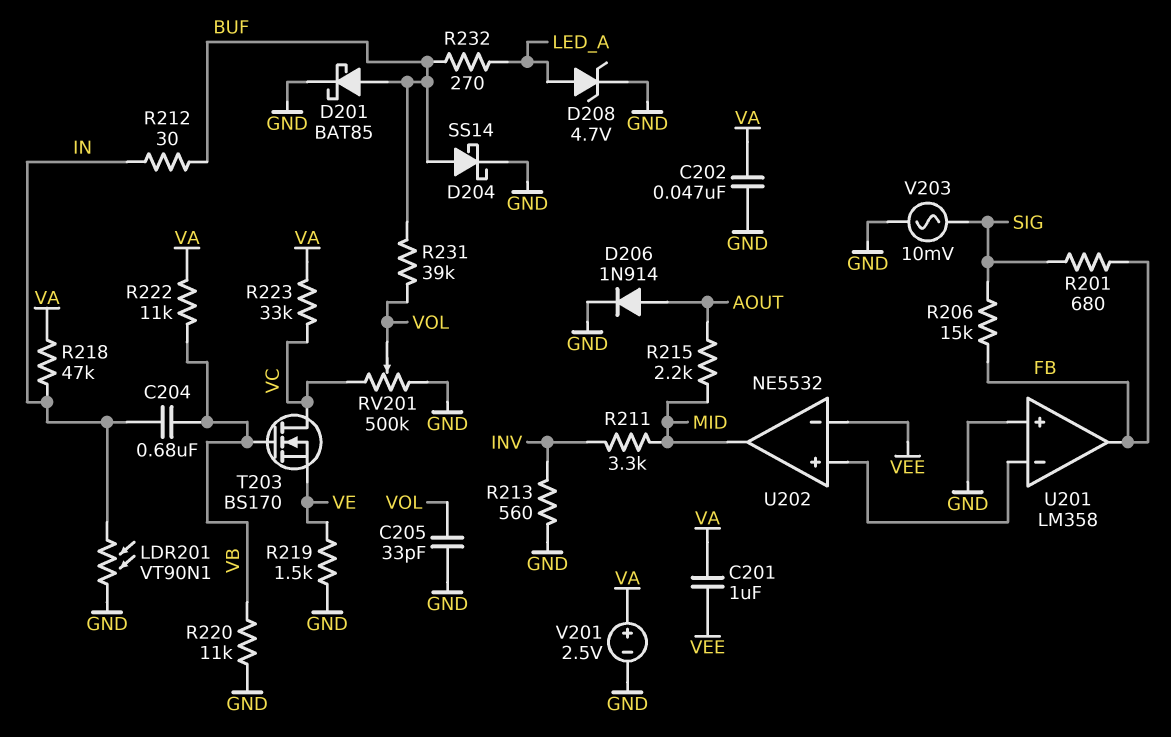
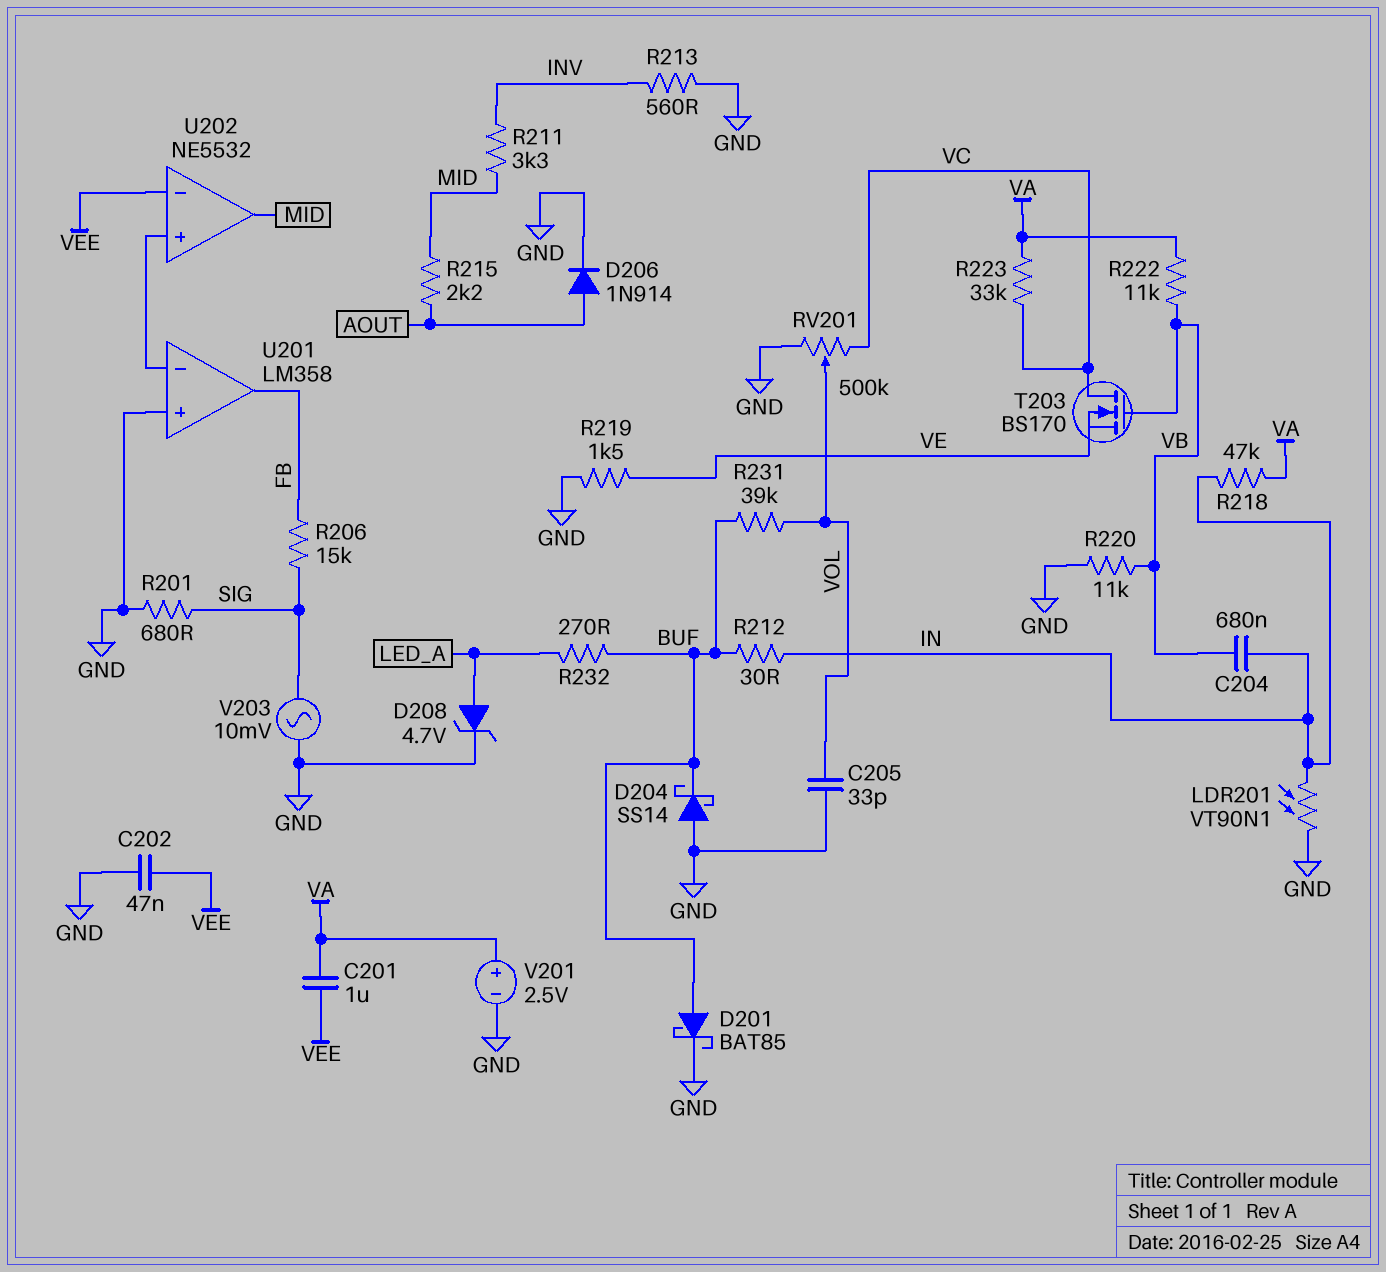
C202: 47nF (GND, VA) -> 47nF (GND, VEE)
D204: schottky SS14 (A BUF, K GND) -> schottky SS14 (A GND, K BUF)
R201: 680 (FB, SIG) -> 680 (GND, SIG)

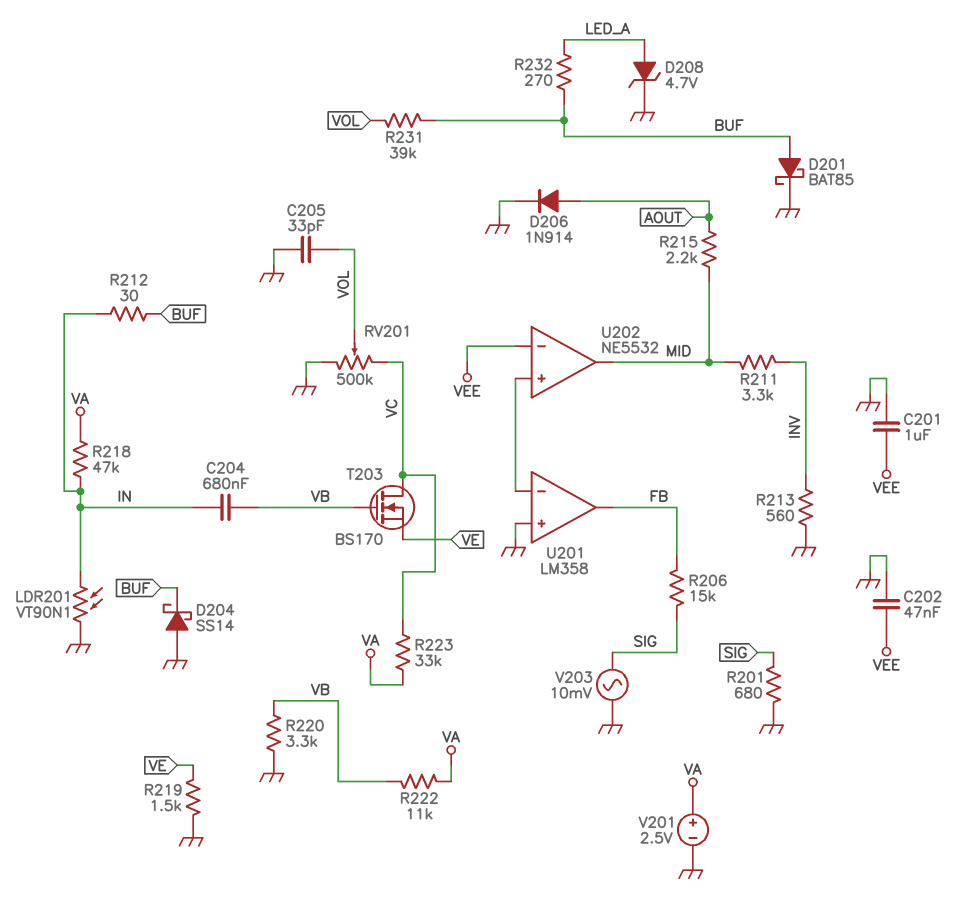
C201: 1uF (VA, VEE) -> 1uF (GND, VEE)
R220: 11k (GND, VB) -> 3.3k (GND, VB)

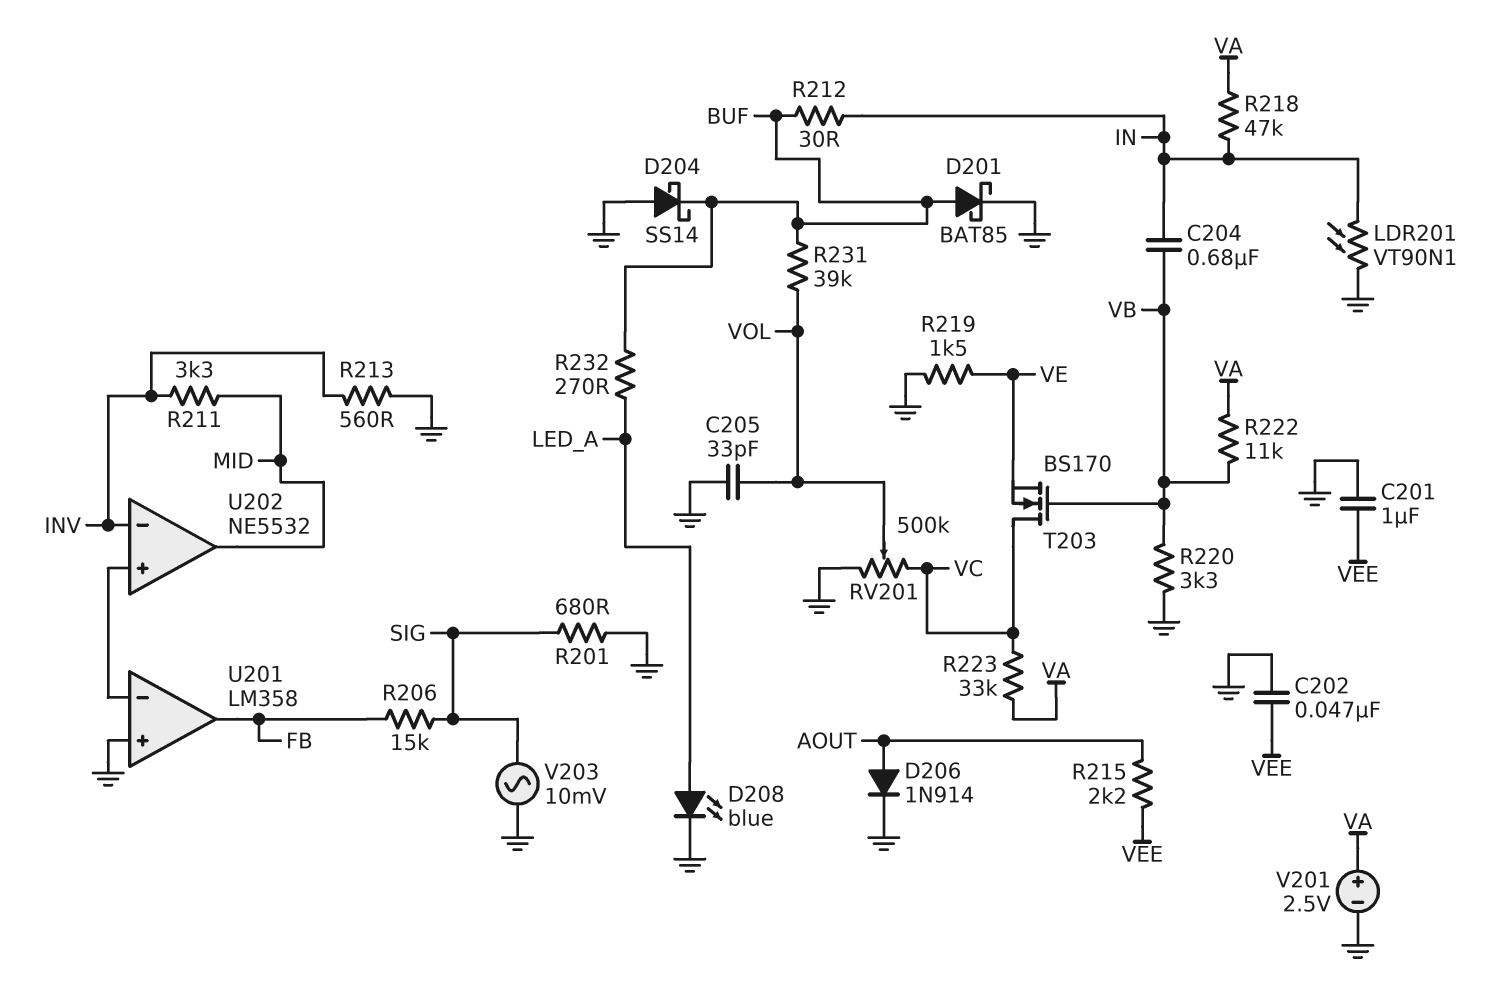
D208: zener 4.7V (A LED_A, K GND) -> LED blue (A LED_A, K GND)
R215: 2.2k (AOUT, MID) -> 2.2k (AOUT, VEE)
U202 pin in-: VEE -> INV

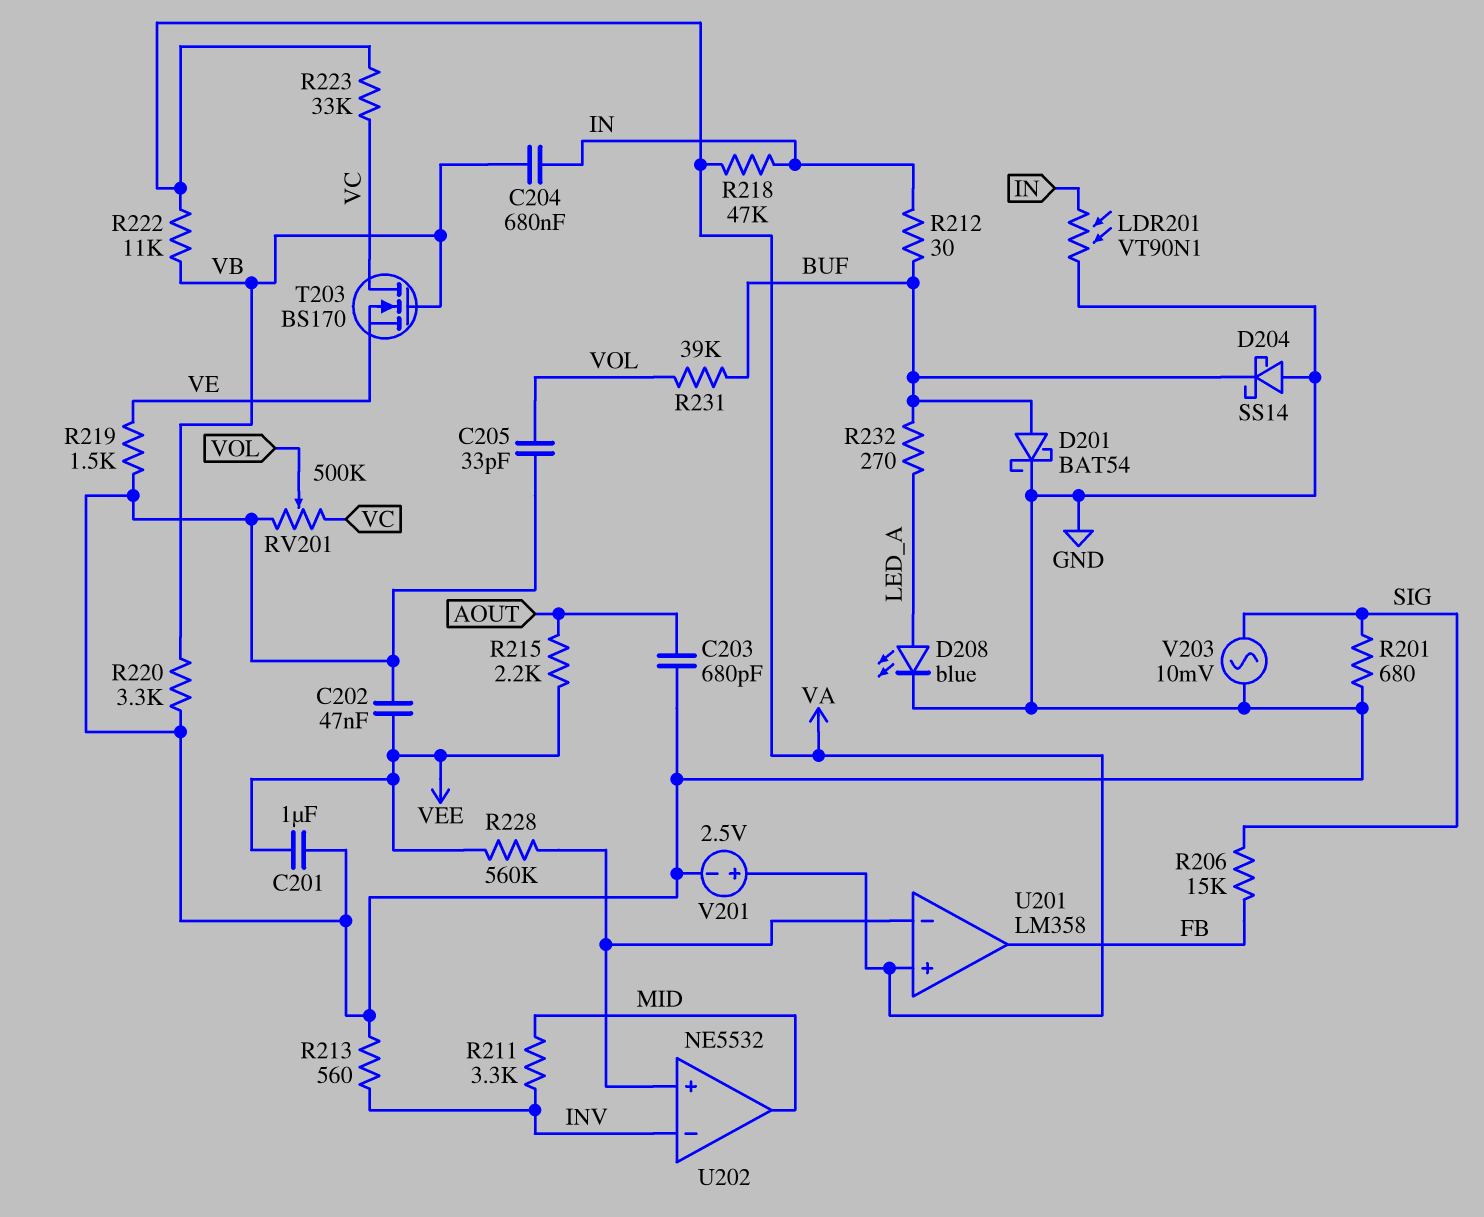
C203: none -> 680pF (AOUT, GND)
D201: schottky BAT85 (A BUF, K GND) -> schottky BAT54 (A BUF, K GND)
D206: diode 1N914 (A AOUT, K GND) -> none
R228: none -> 560k (U201/in-, VEE)
U201 pin in+: GND -> VA

